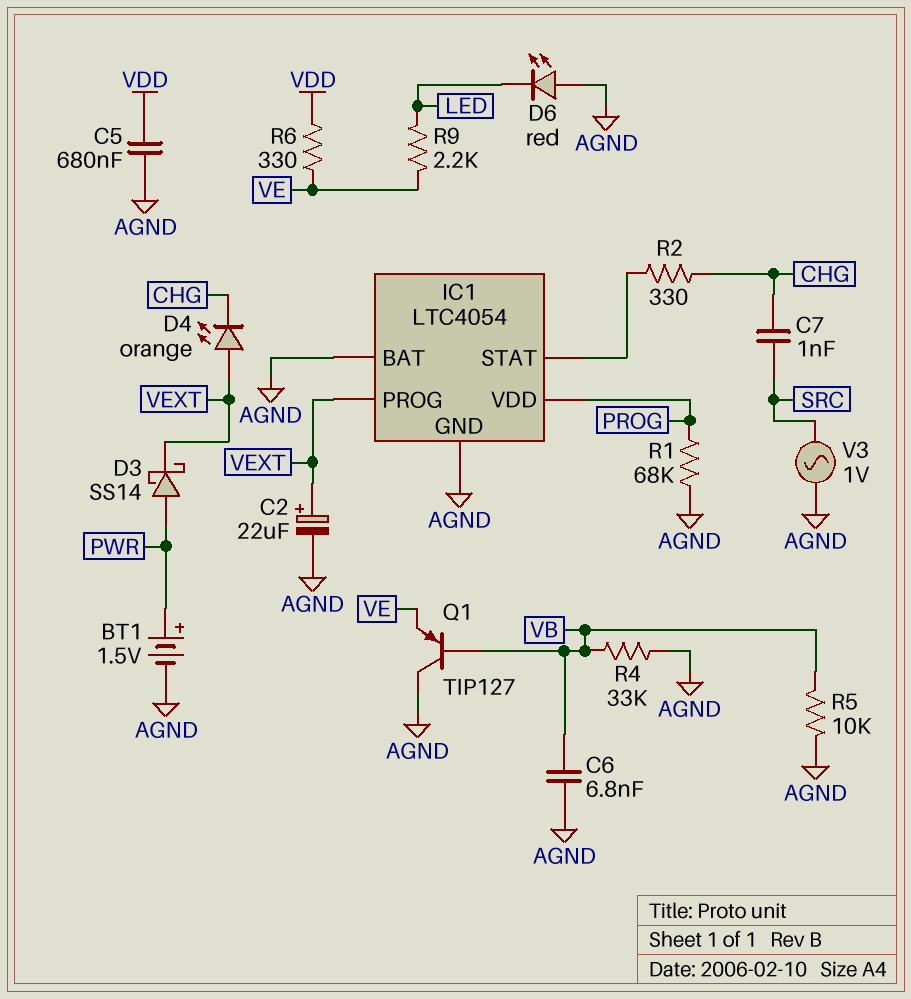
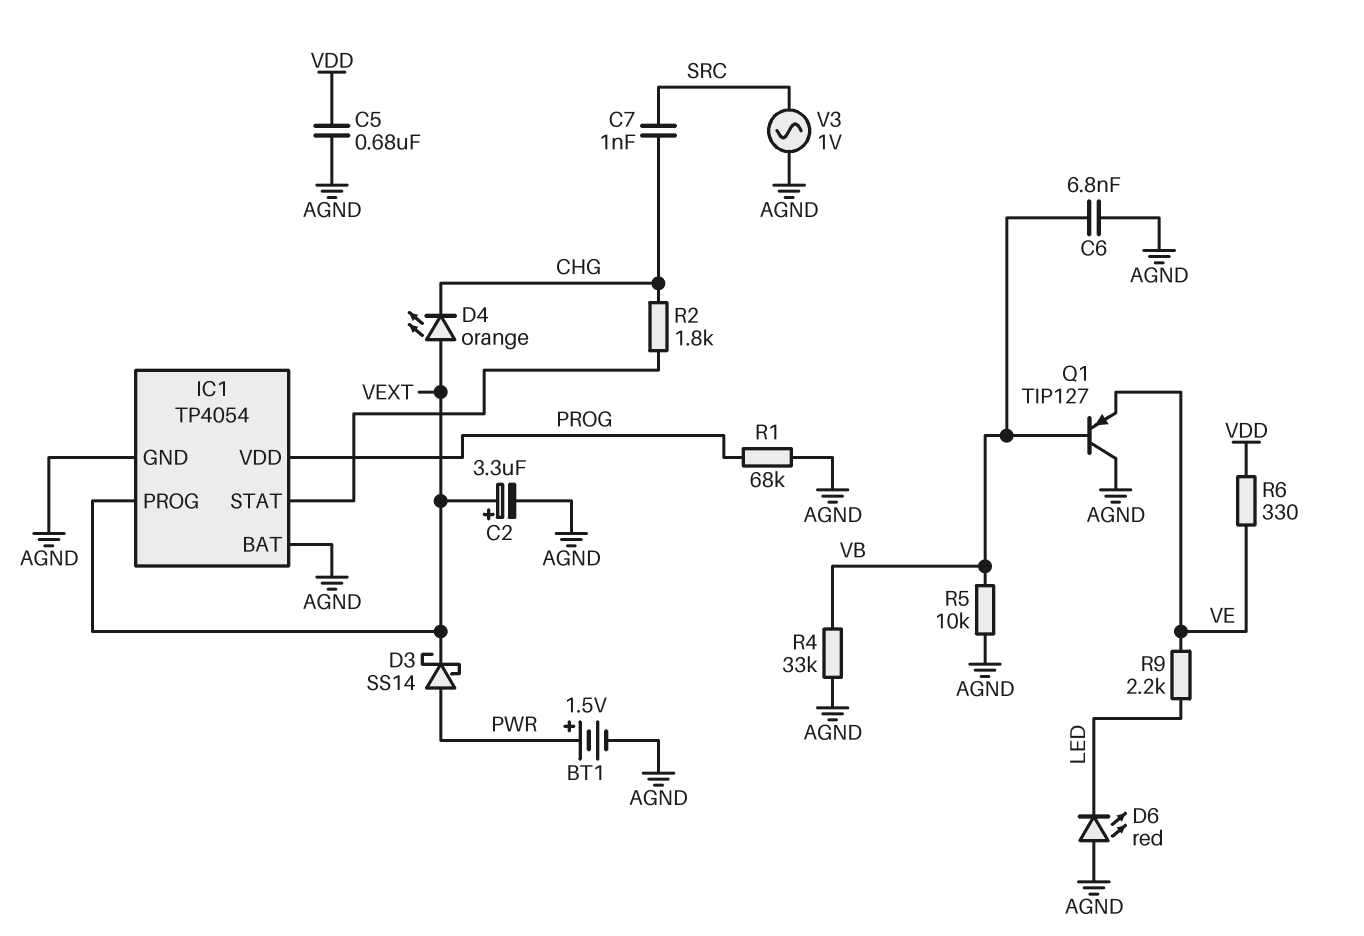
C2: 22uF (plus VEXT, minus AGND) -> 3.3uF (plus VEXT, minus AGND)
IC1: LTC4054 -> TP4054
R2: 330 (CHG, IC1/STAT) -> 1.8k (CHG, IC1/STAT)

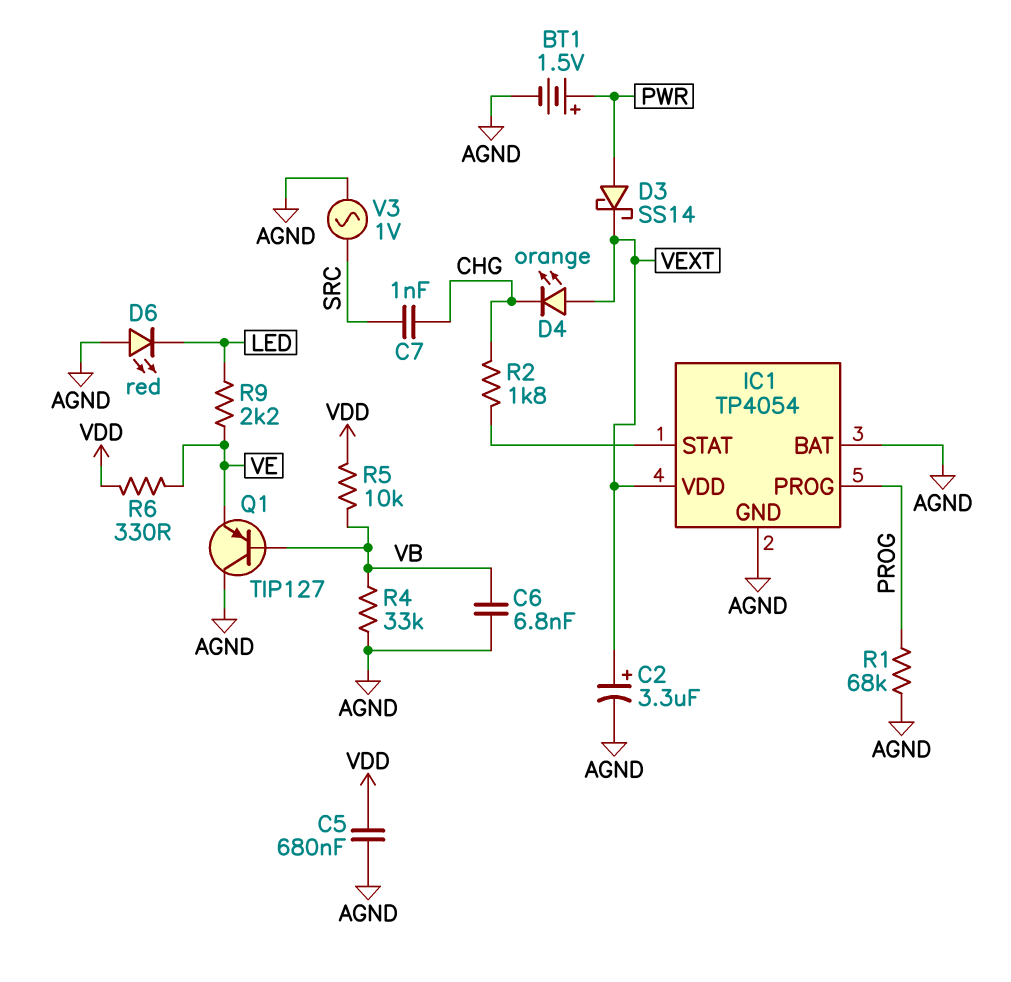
IC1 pin PROG: VEXT -> PROG
IC1 pin VDD: PROG -> VEXT
R5: 10k (AGND, VB) -> 10k (VB, VDD)

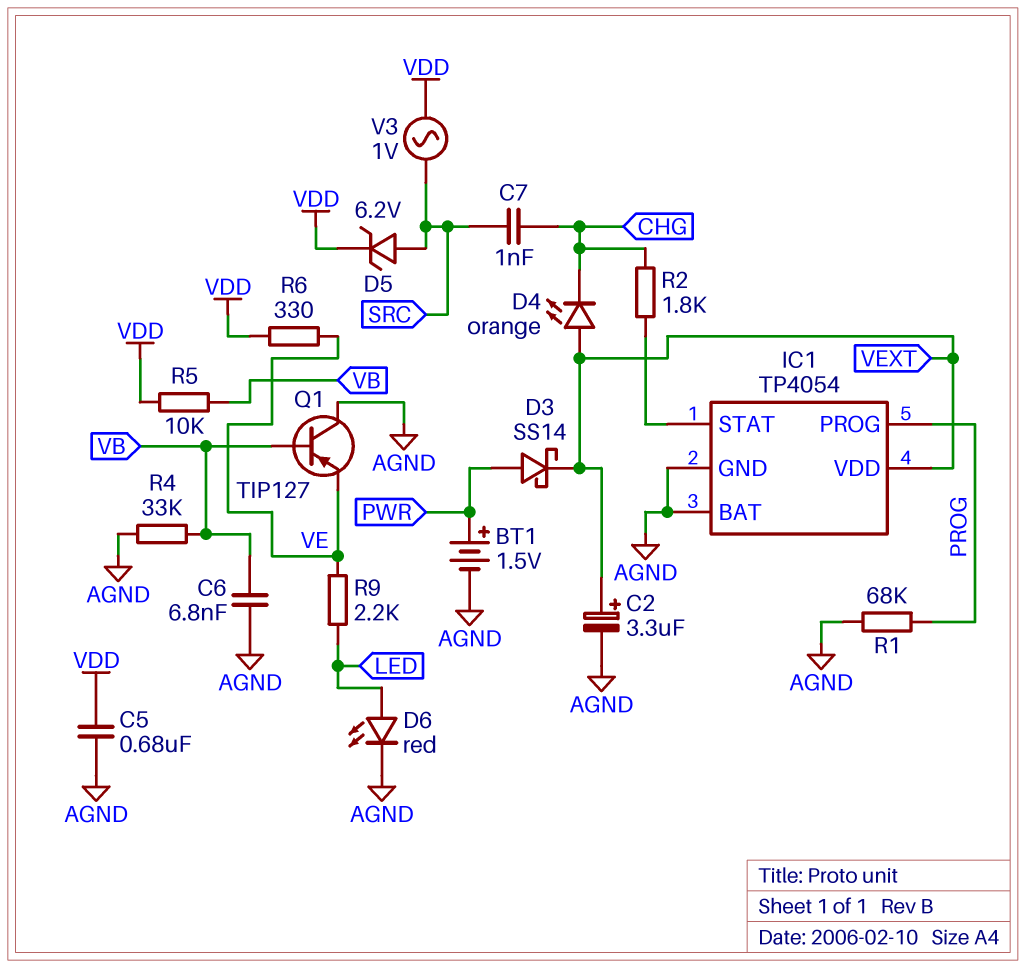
D5: none -> zener 6.2V (A SRC, K VDD)
D6: LED red (A AGND, K LED) -> LED red (A LED, K AGND)
V3: AC 1V (AGND, SRC) -> AC 1V (SRC, VDD)

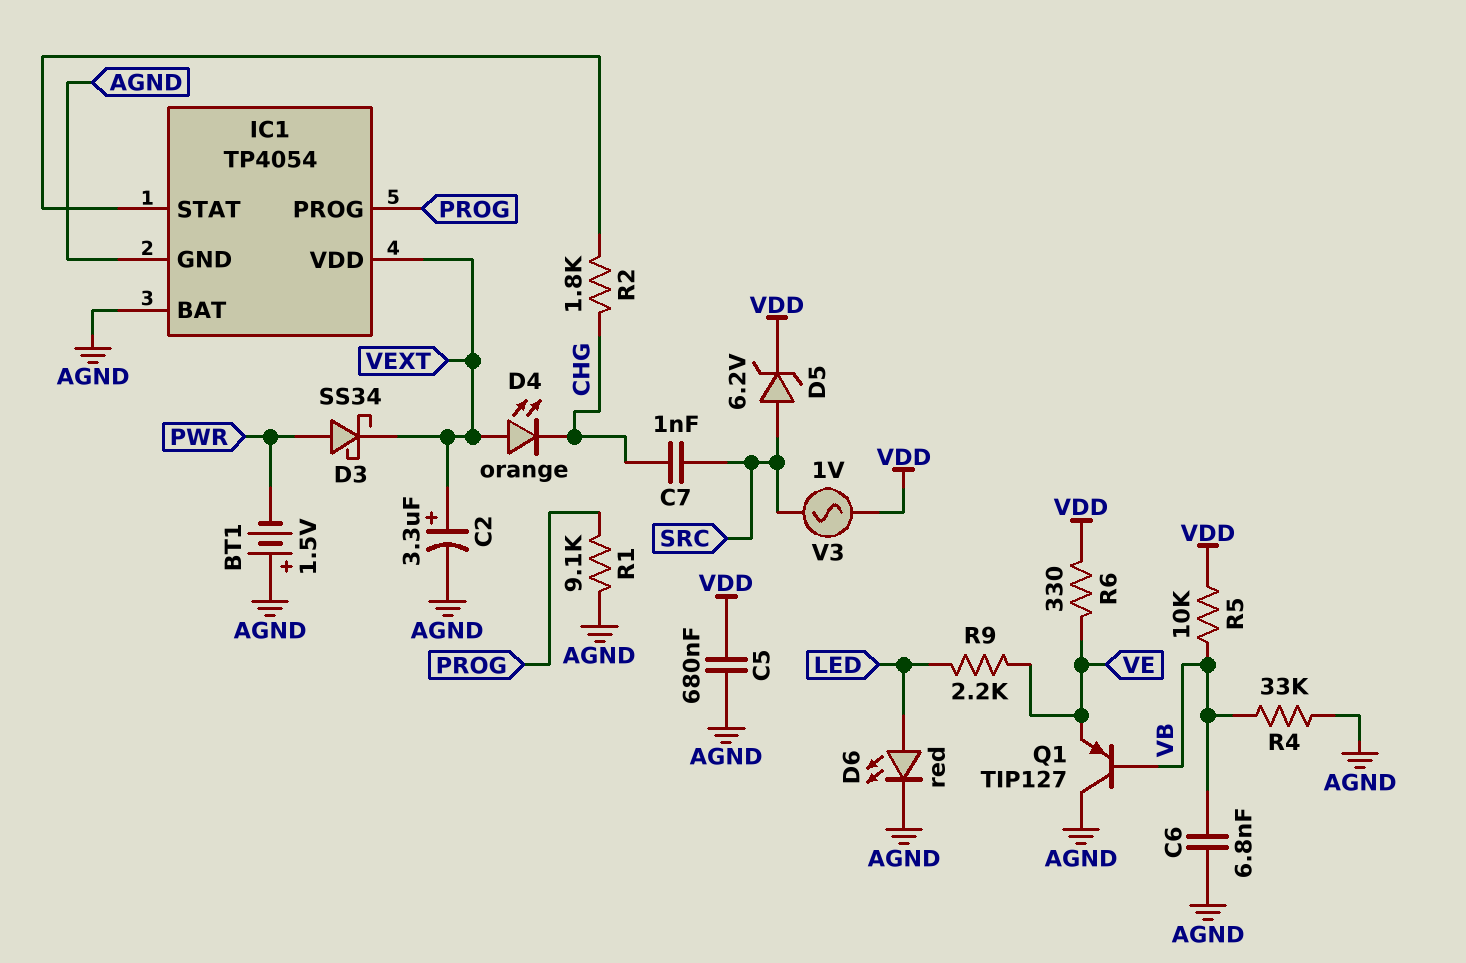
BT1: 1.5V (plus PWR, minus AGND) -> 1.5V (plus AGND, minus PWR)
D3: schottky SS14 (A PWR, K VEXT) -> schottky SS34 (A PWR, K VEXT)
R1: 68k (AGND, PROG) -> 9.1k (AGND, PROG)

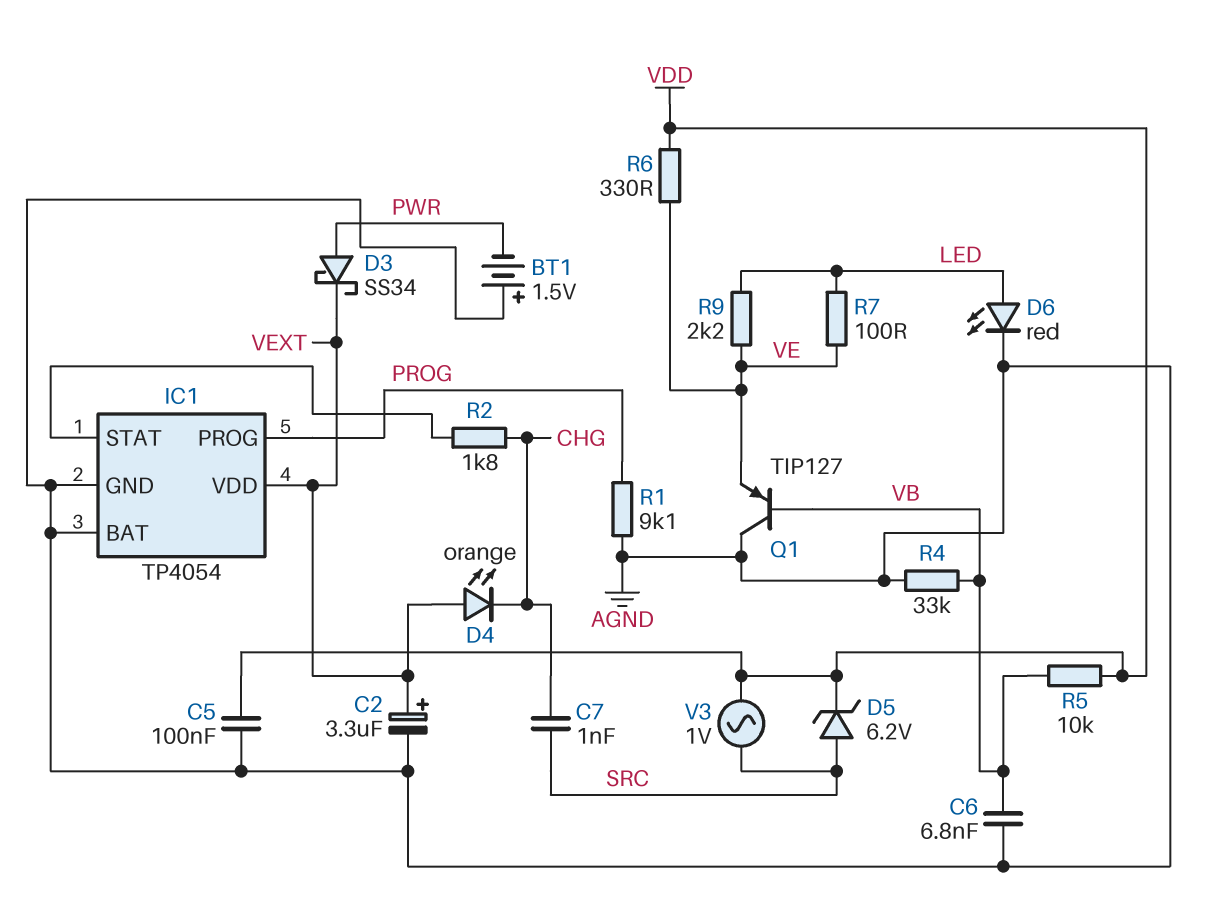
C5: 680nF (AGND, VDD) -> 100nF (AGND, VDD)
R7: none -> 100 (LED, VE)

